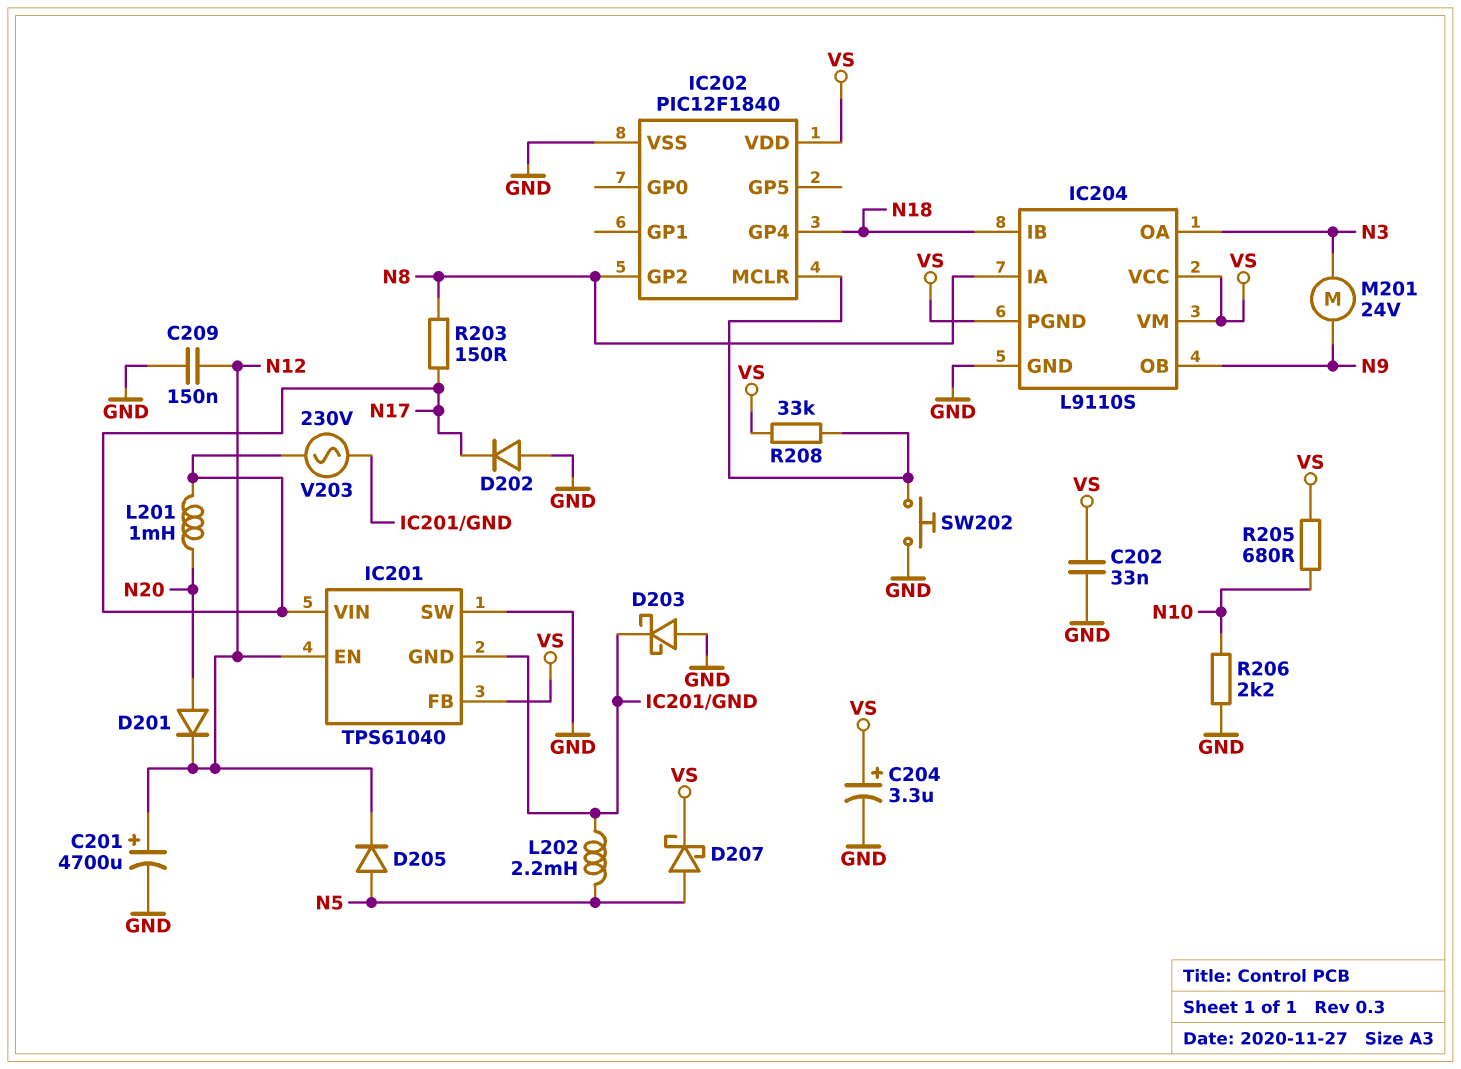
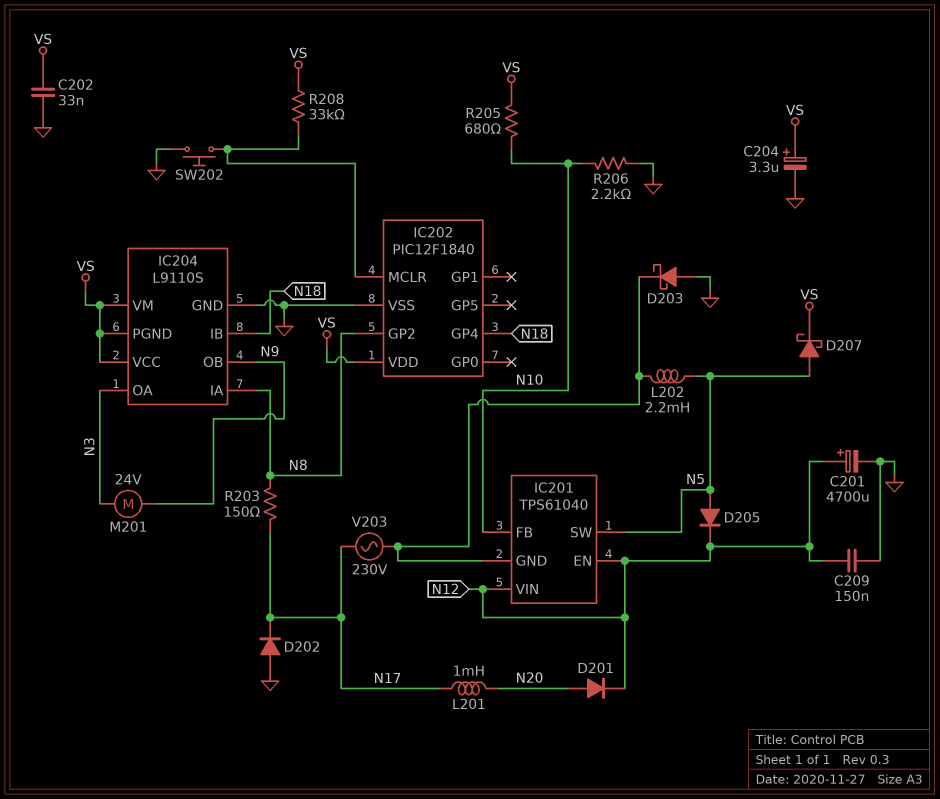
IC201 pin FB: VS -> N10
IC201 pin SW: GND -> N5
IC201 pin VIN: N17 -> N12

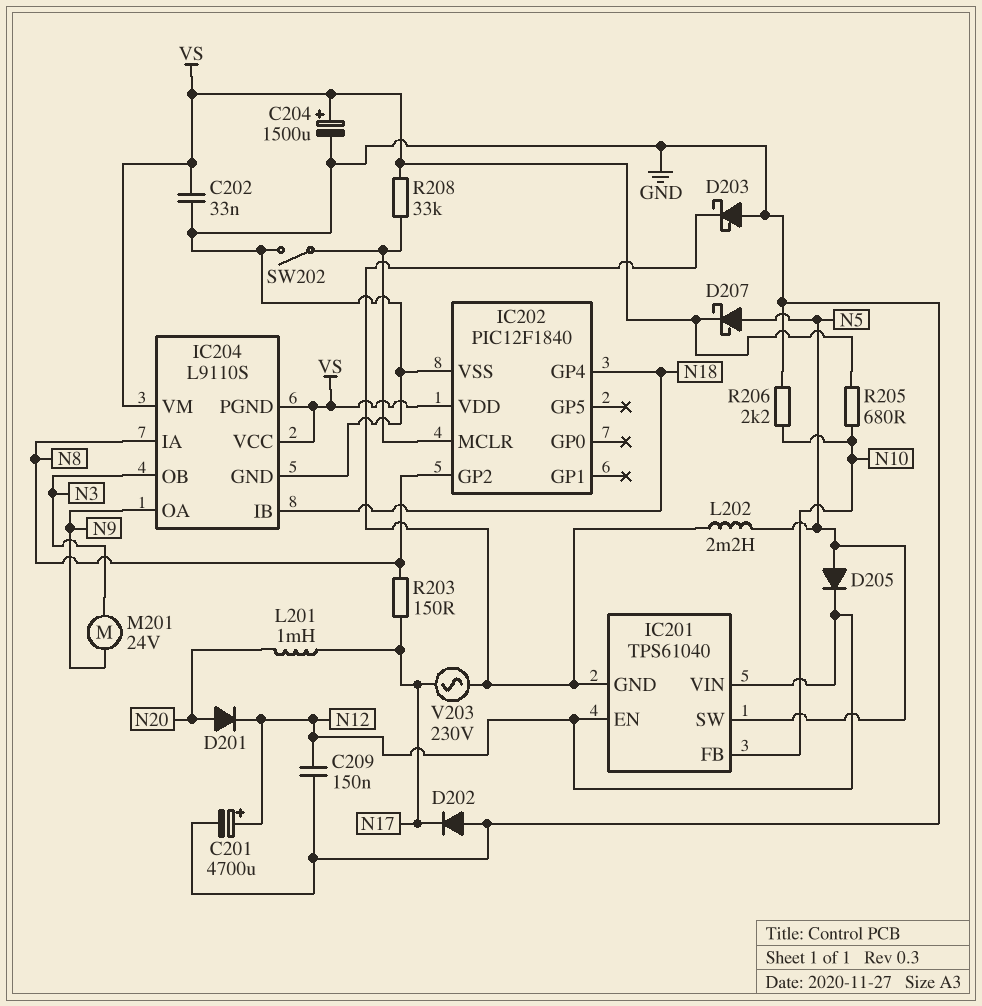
C204: 3.3uF (plus VS, minus GND) -> 1500uF (plus VS, minus GND)
IC204 pin OA: N3 -> N9
IC204 pin OB: N9 -> N3
SW202: button (GND, IC202/MCLR) -> switch (GND, IC202/MCLR)

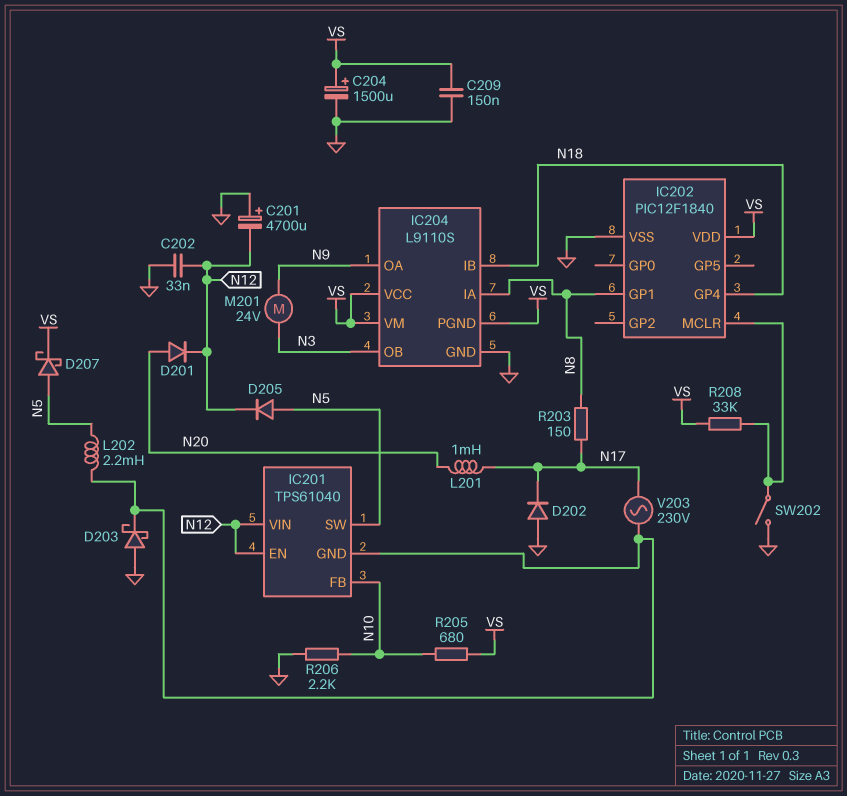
C201: 4700uF (plus N12, minus GND) -> 4700uF (plus GND, minus N12)
C202: 33nF (GND, VS) -> 33nF (GND, N12)
C209: 150nF (GND, N12) -> 150nF (GND, VS)
IC202 pin GP1: none -> N8
IC202 pin GP2: N8 -> none

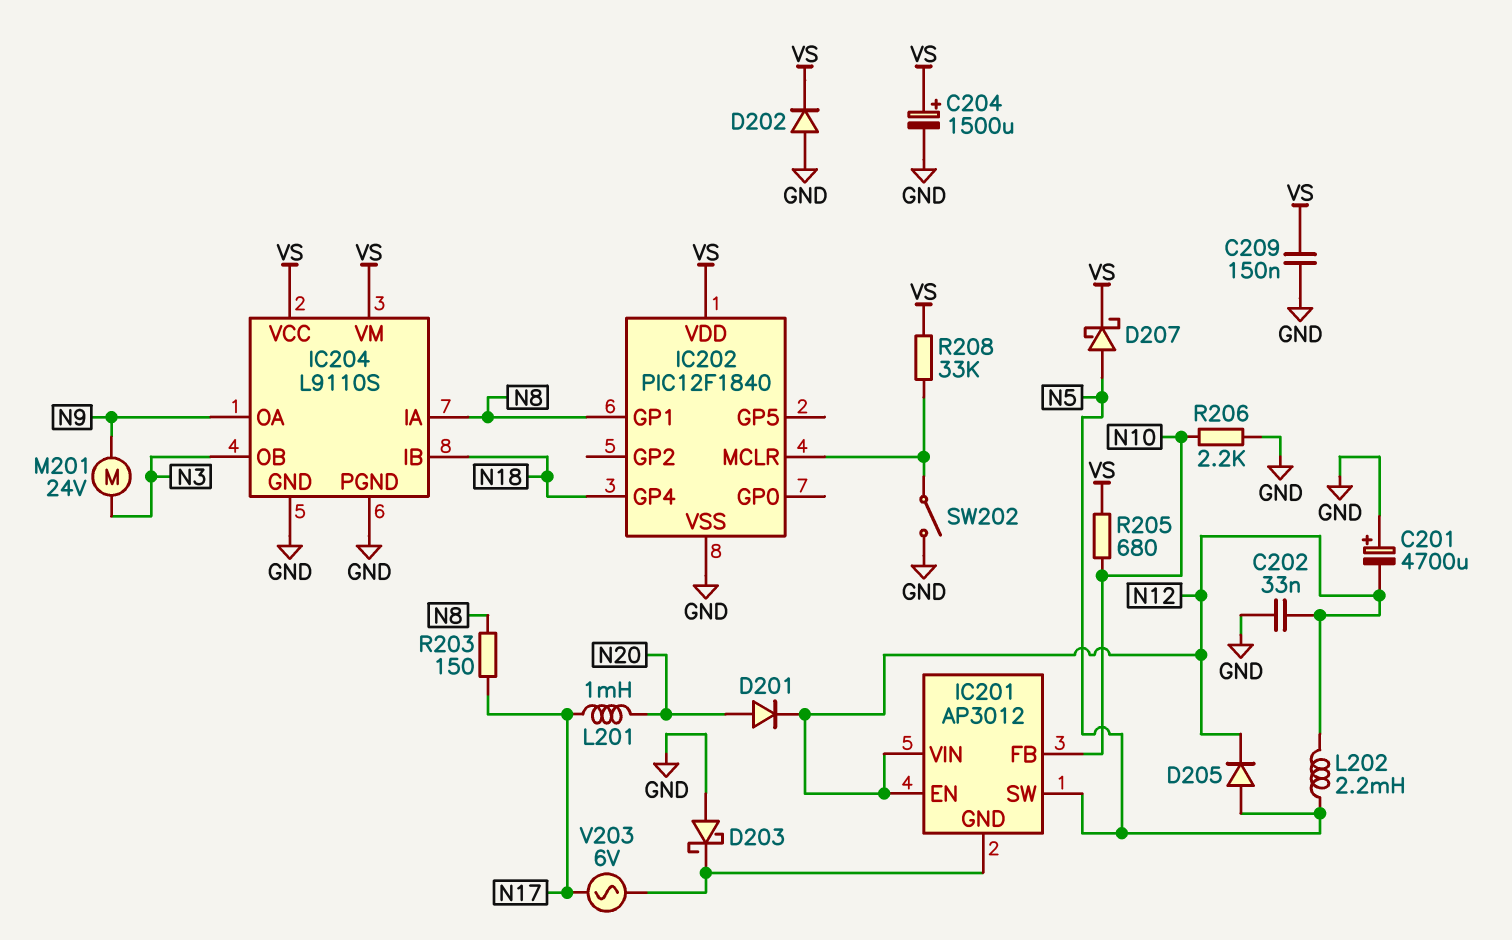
D202: diode (A GND, K N17) -> diode (A GND, K VS)
IC201: TPS61040 -> AP3012
IC204 pin PGND: VS -> GND
L202: 2.2mH (IC201/GND, N5) -> 2.2mH (N5, N12)
V203: AC 230V (IC201/GND, N17) -> AC 6V (IC201/GND, N17)

